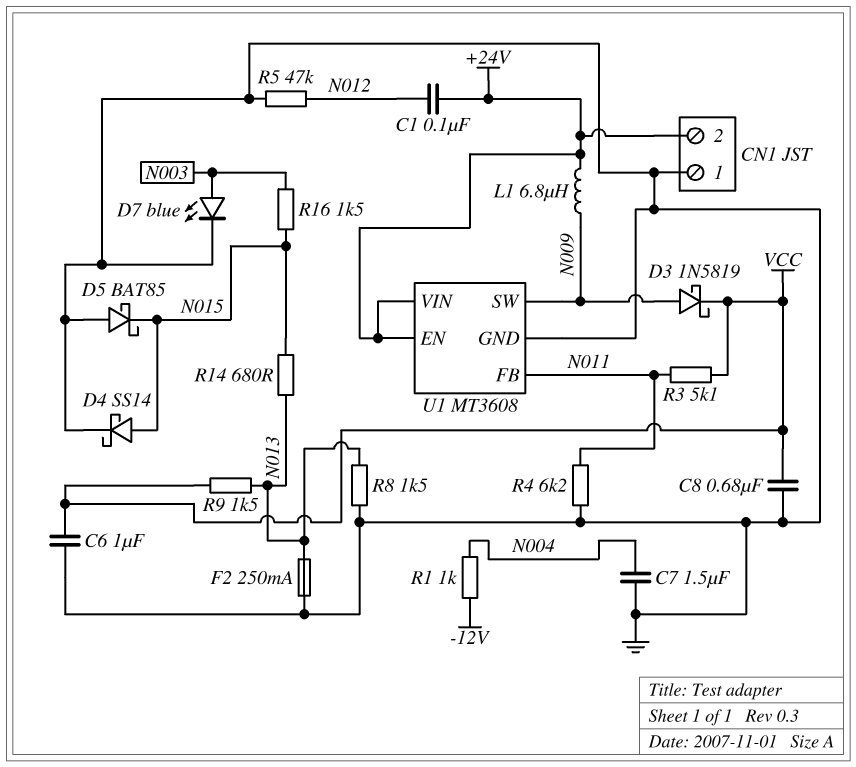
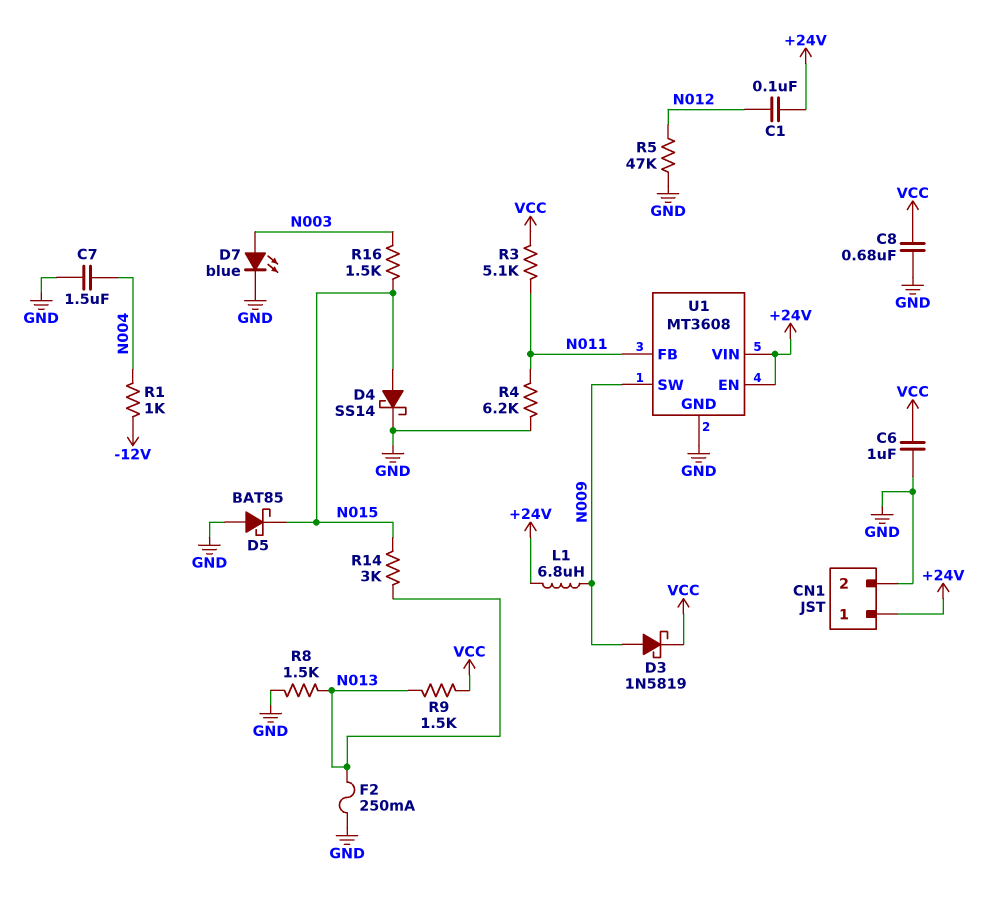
CN1 pin 1: GND -> +24V
CN1 pin 2: +24V -> GND
R14: 680 (N013, N015) -> 3k (N013, N015)

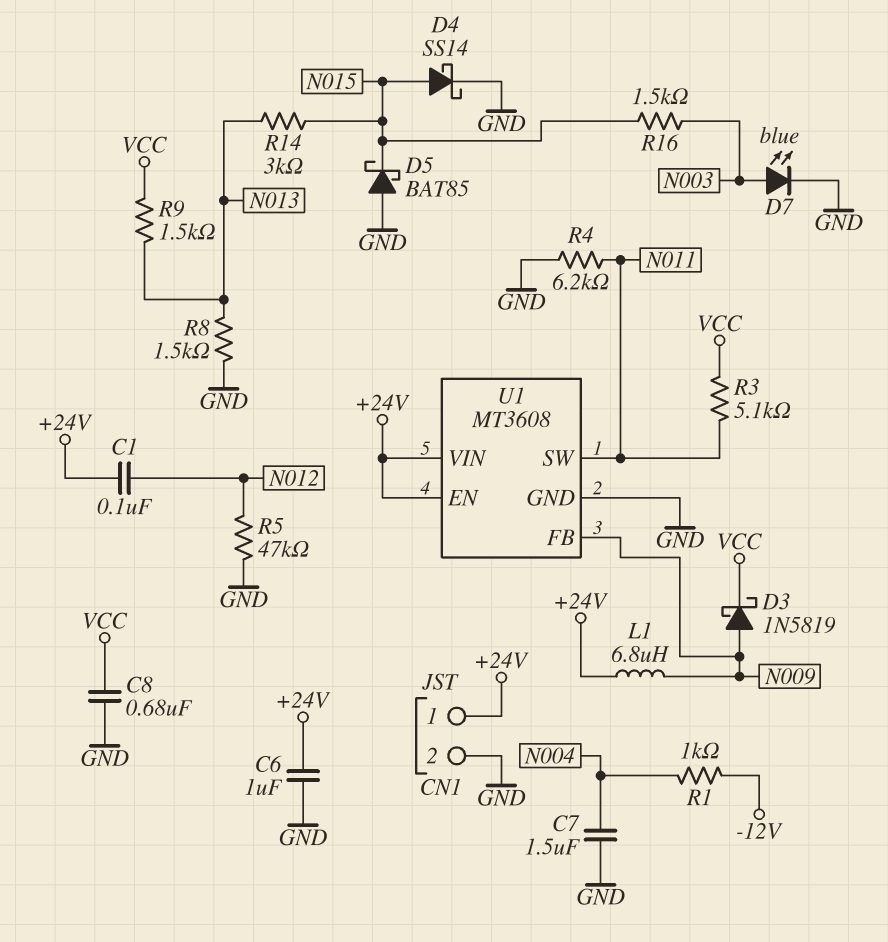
C6: 1uF (GND, VCC) -> 1uF (+24V, GND)
F2: 250mA (GND, N013) -> none
U1 pin FB: N011 -> N009
U1 pin SW: N009 -> N011

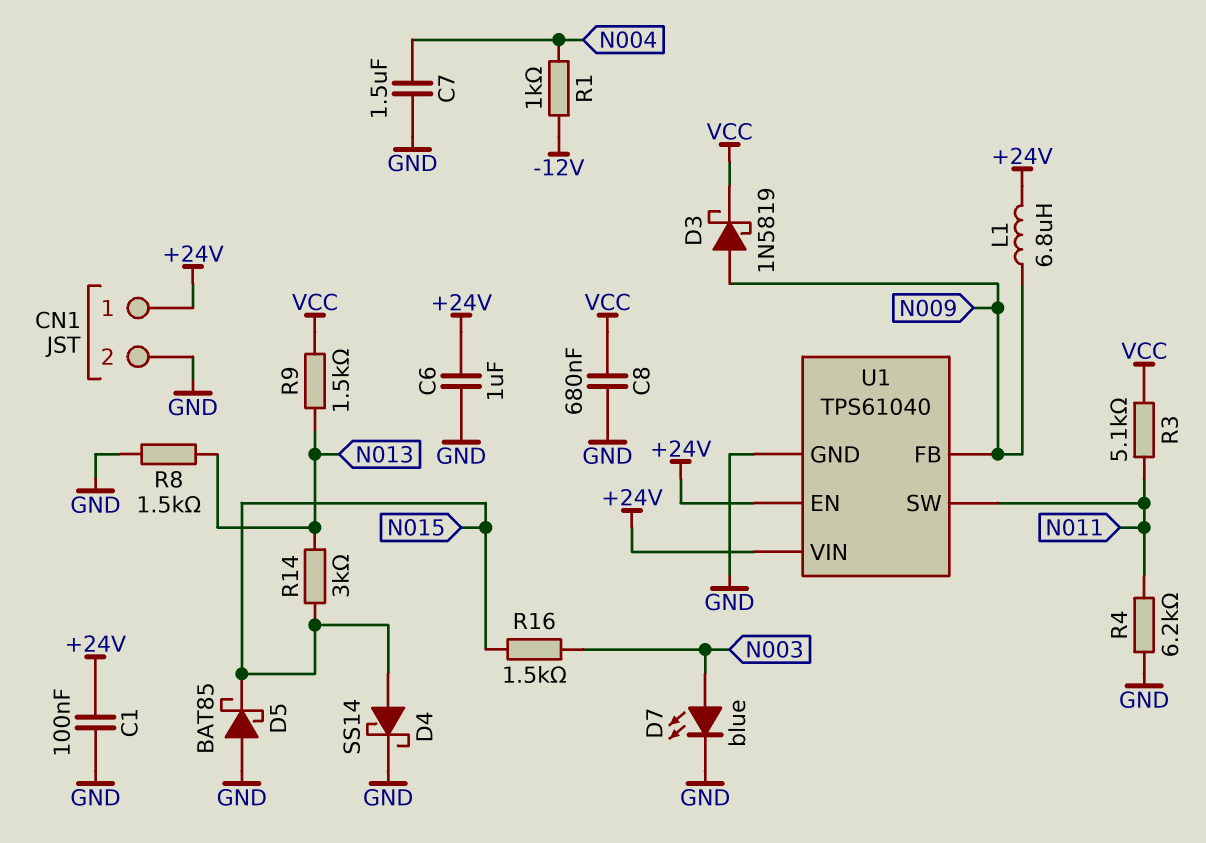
C1: 100nF (+24V, N012) -> 100nF (+24V, GND)
R5: 47k (GND, N012) -> none
U1: MT3608 -> TPS61040

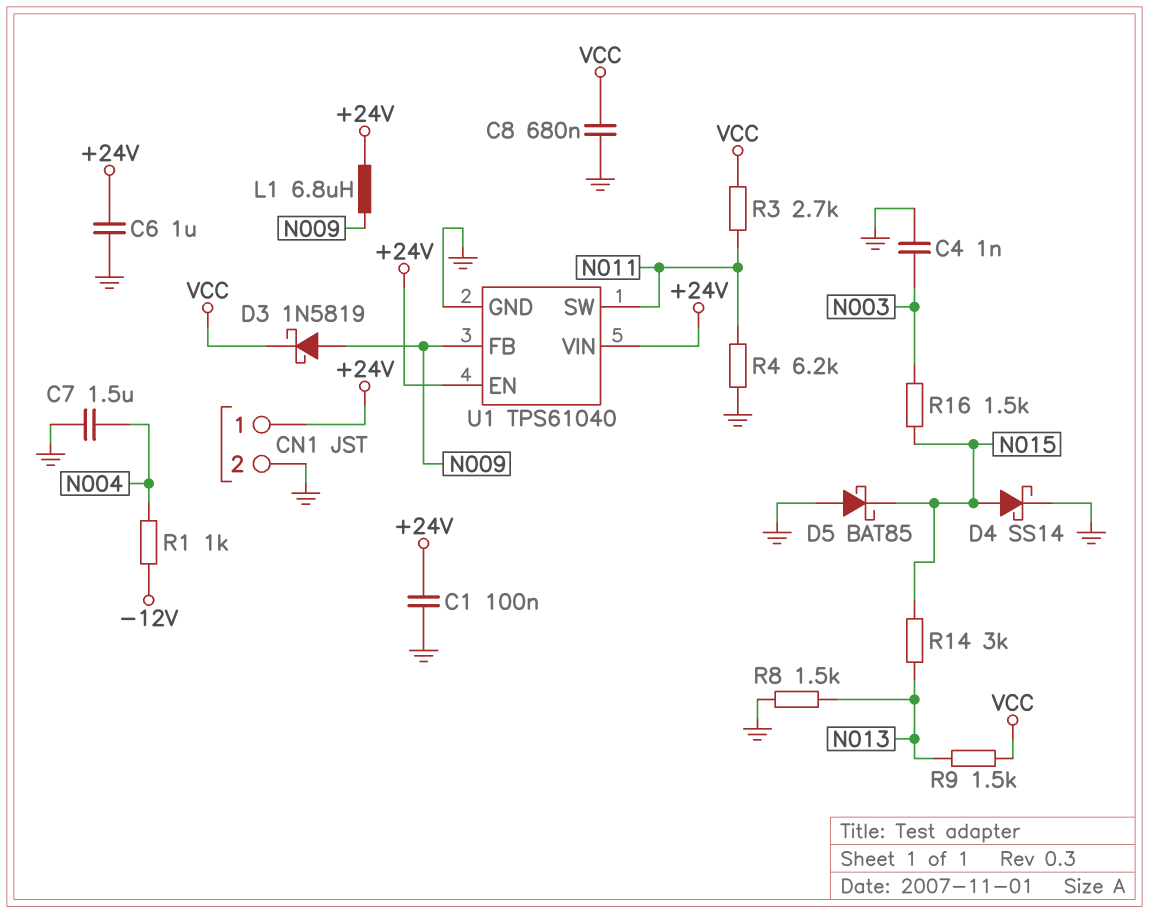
C4: none -> 1nF (GND, N003)
D7: LED blue (A N003, K GND) -> none
R3: 5.1k (N011, VCC) -> 2.7k (N011, VCC)

